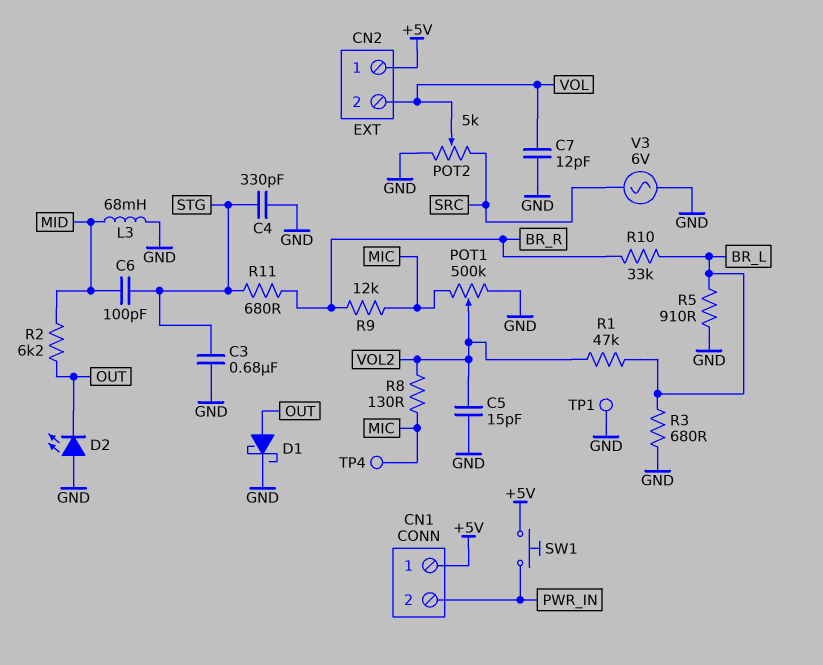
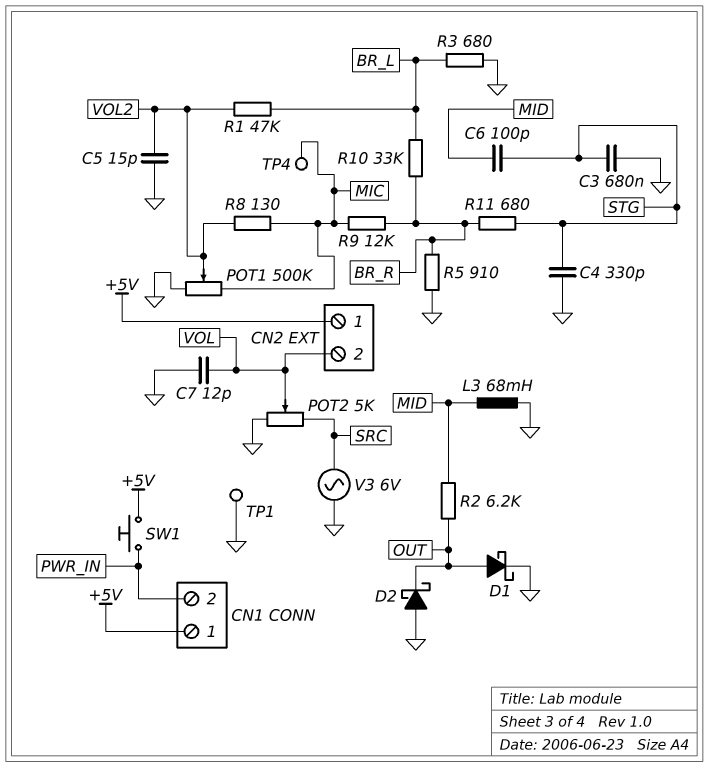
D2: LED (A GND, K OUT) -> schottky (A GND, K OUT)
R5: 910 (BR_L, GND) -> 910 (BR_R, GND)

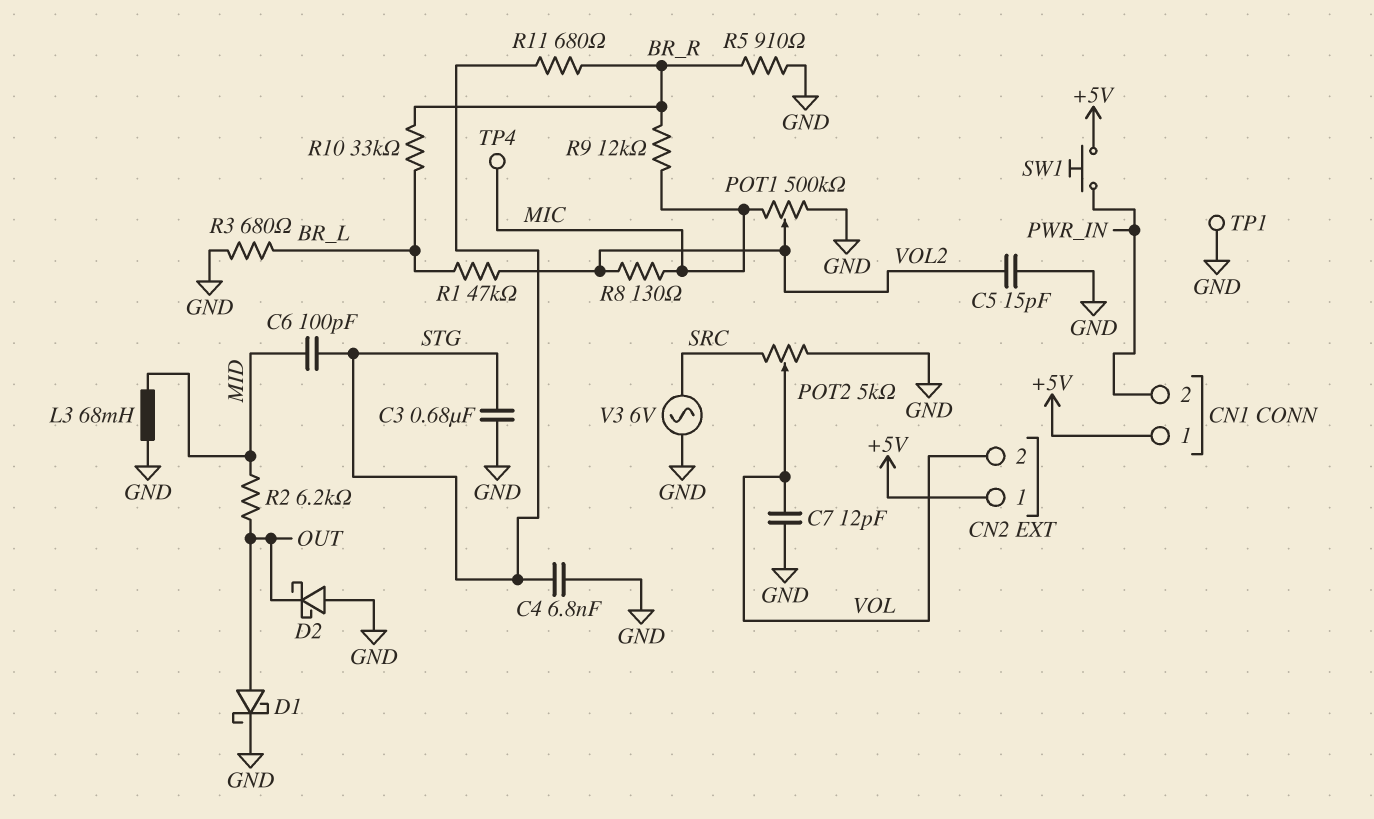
C4: 330pF (GND, STG) -> 6.8nF (GND, STG)

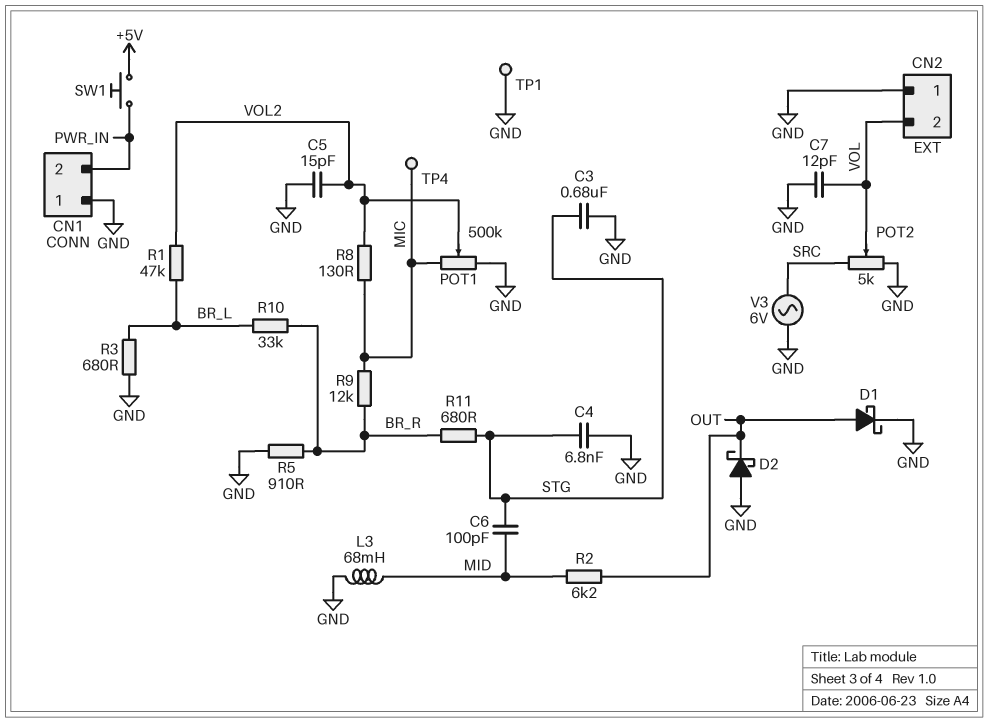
CN1 pin 1: +5V -> GND
CN2 pin 1: +5V -> GND

